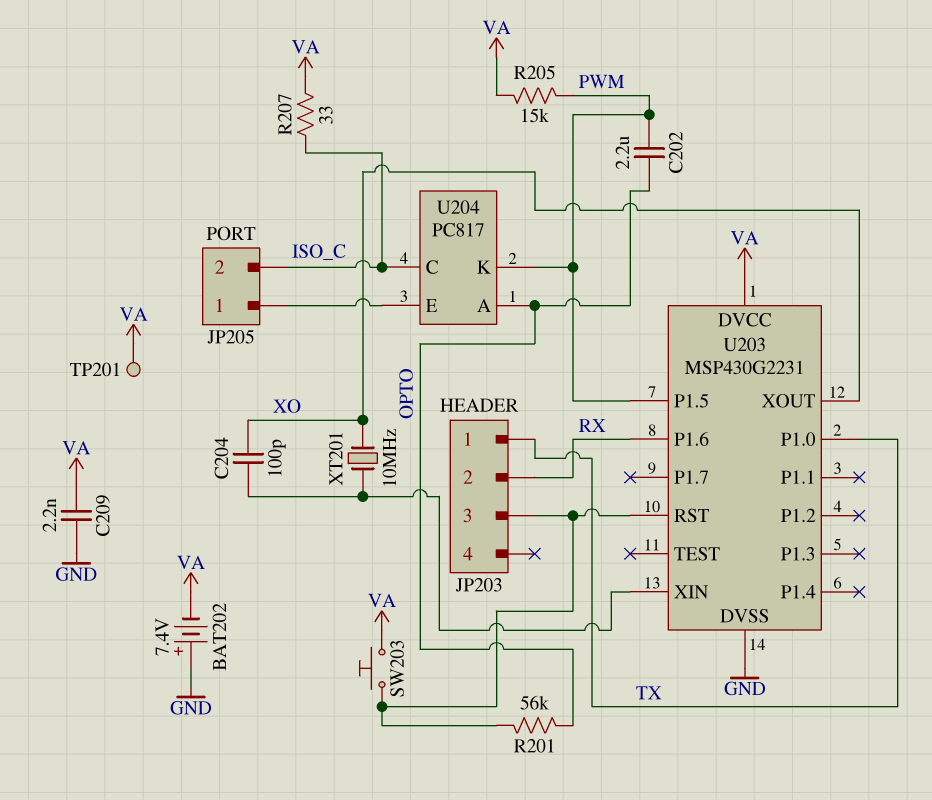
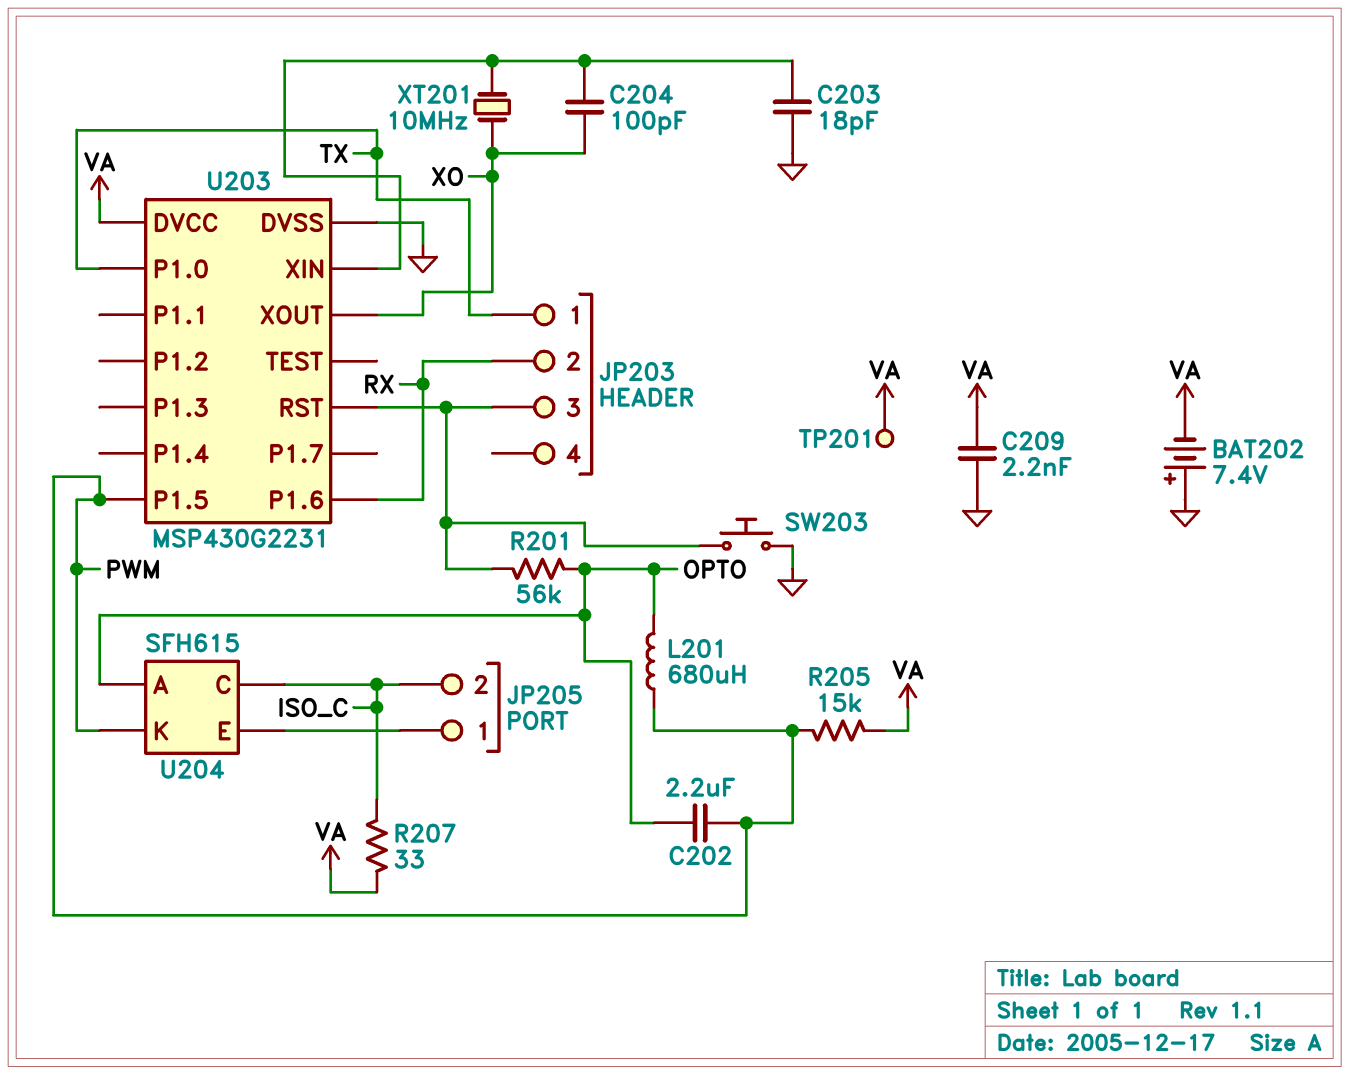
C203: none -> 18pF (GND, U203/XIN)
L201: none -> 680uH (OPTO, PWM)
SW203: button (JP203/3, VA) -> button (GND, JP203/3)
U204: PC817 -> SFH615

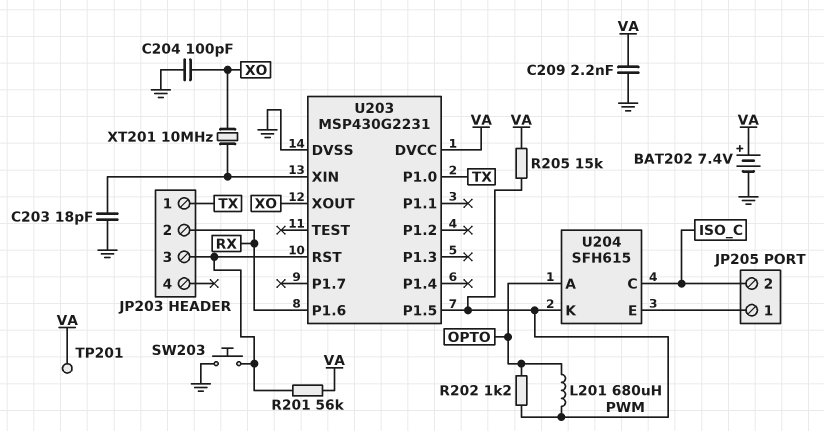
BAT202: 7.4V (plus GND, minus VA) -> 7.4V (plus VA, minus GND)
C202: 2.2uF (OPTO, PWM) -> none
C204: 100pF (U203/XIN, XO) -> 100pF (GND, XO)
R201: 56k (JP203/3, OPTO) -> 56k (JP203/3, VA)
R202: none -> 1.2k (OPTO, PWM)
R207: 33 (ISO_C, VA) -> none

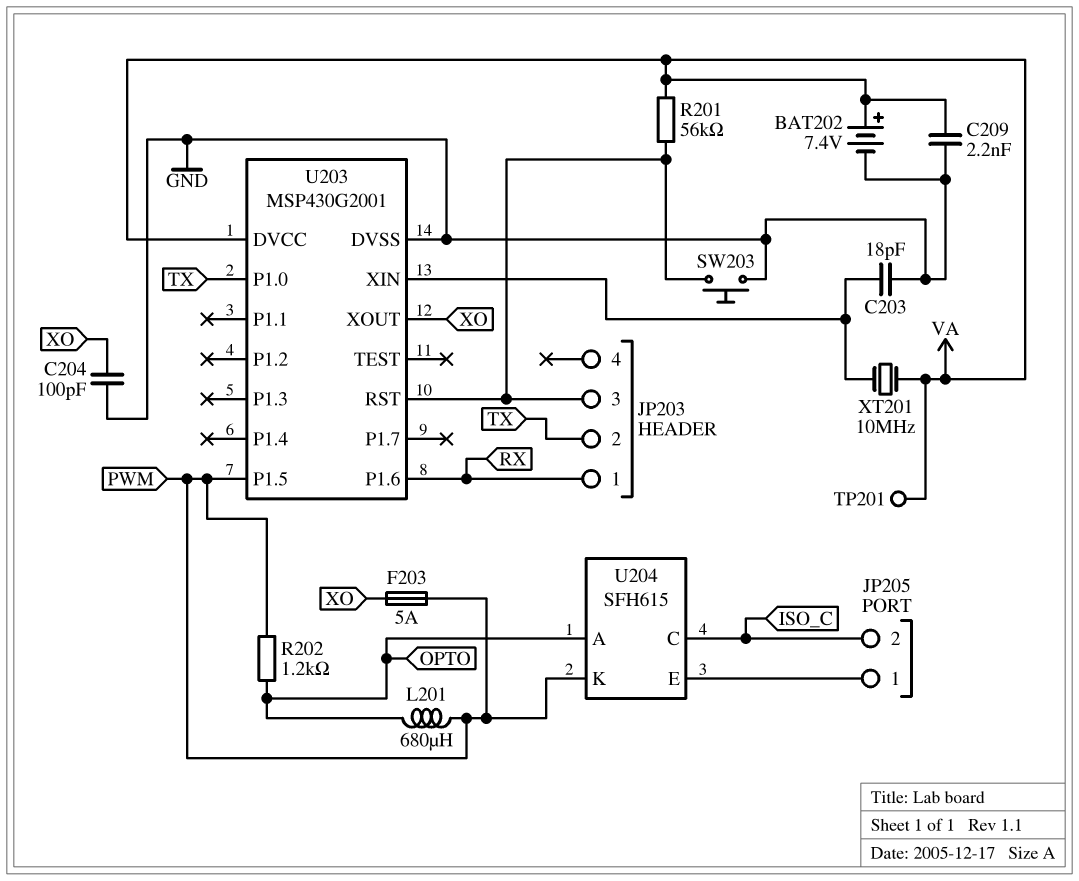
F203: none -> 5A (PWM, XO)
JP203 pin 1: TX -> RX
JP203 pin 2: RX -> TX
R205: 15k (PWM, VA) -> none
U203: MSP430G2231 -> MSP430G2001
XT201: 10MHz (U203/XIN, XO) -> 10MHz (U203/XIN, VA)

